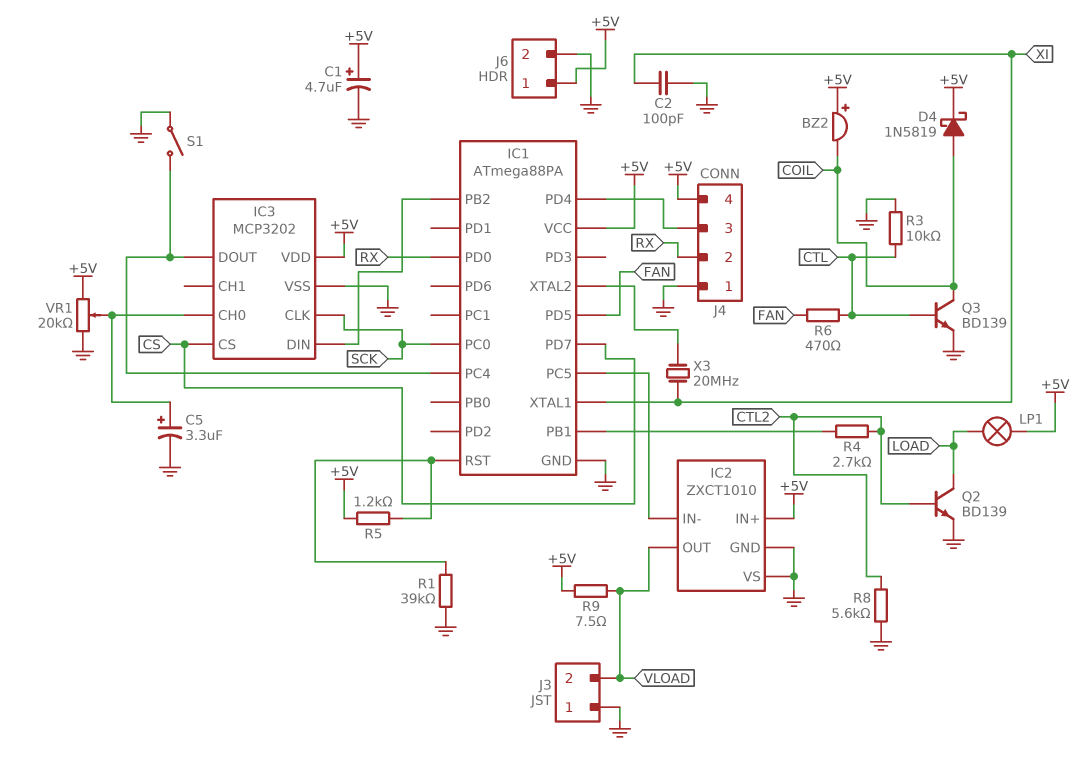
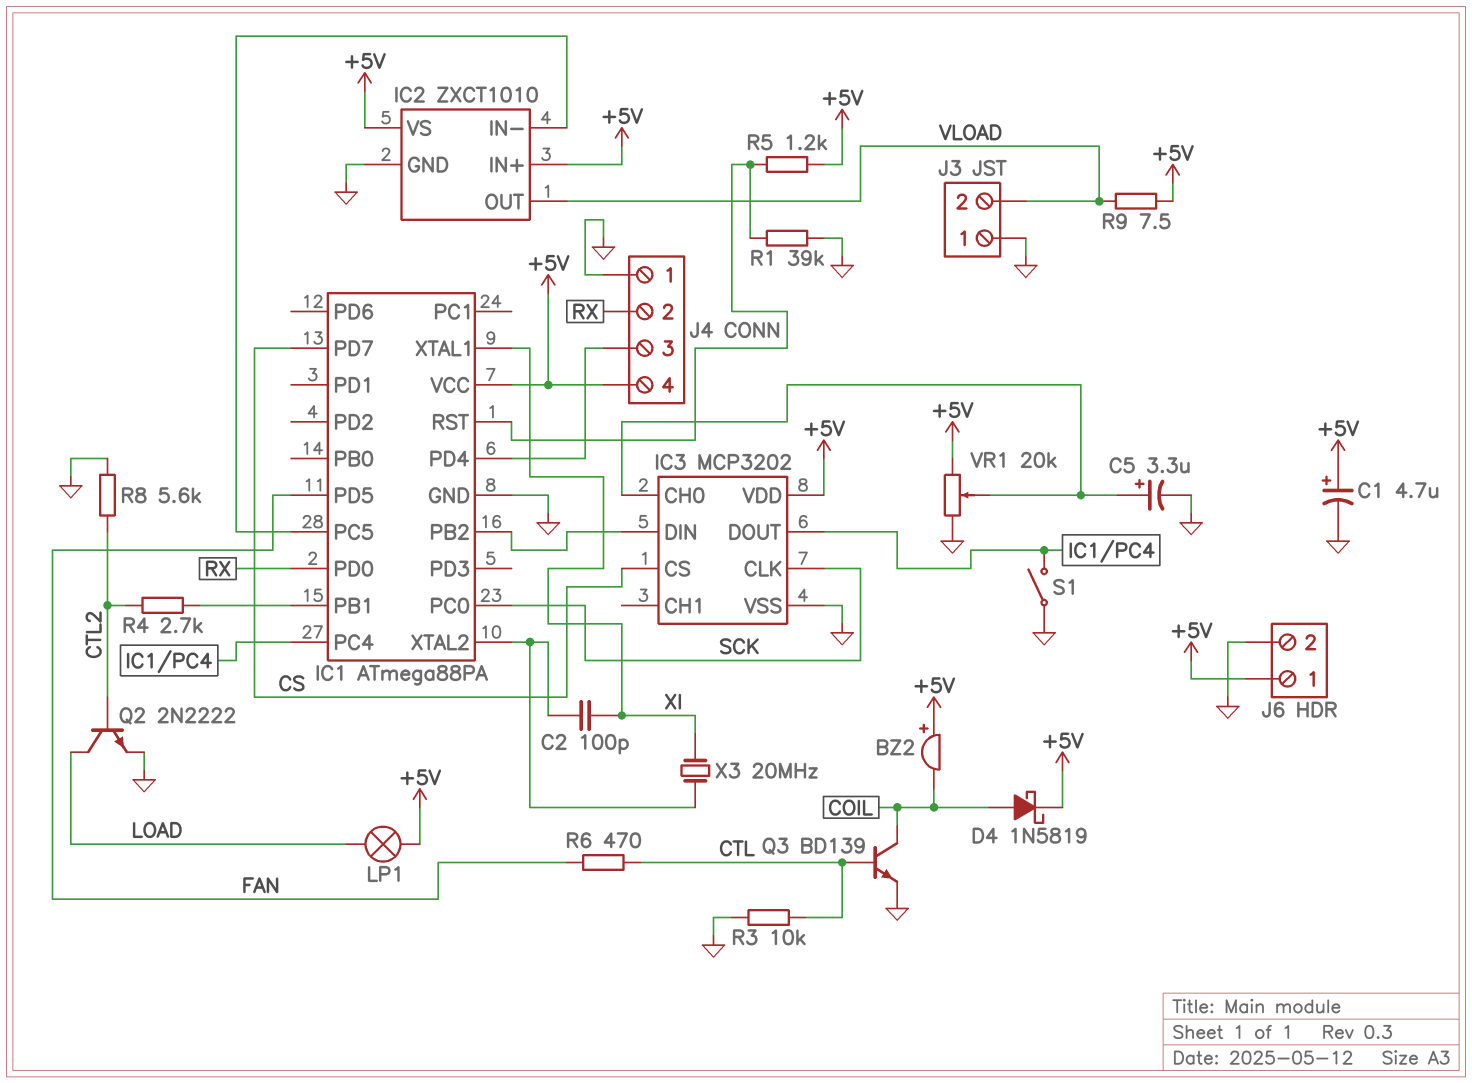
C2: 100pF (GND, XI) -> 100pF (IC1/XTAL2, XI)
IC2 pin VS: GND -> +5V
Q2: NPN BD139 (B CTL2, C LOAD, E GND) -> NPN 2N2222 (B CTL2, C LOAD, E GND)

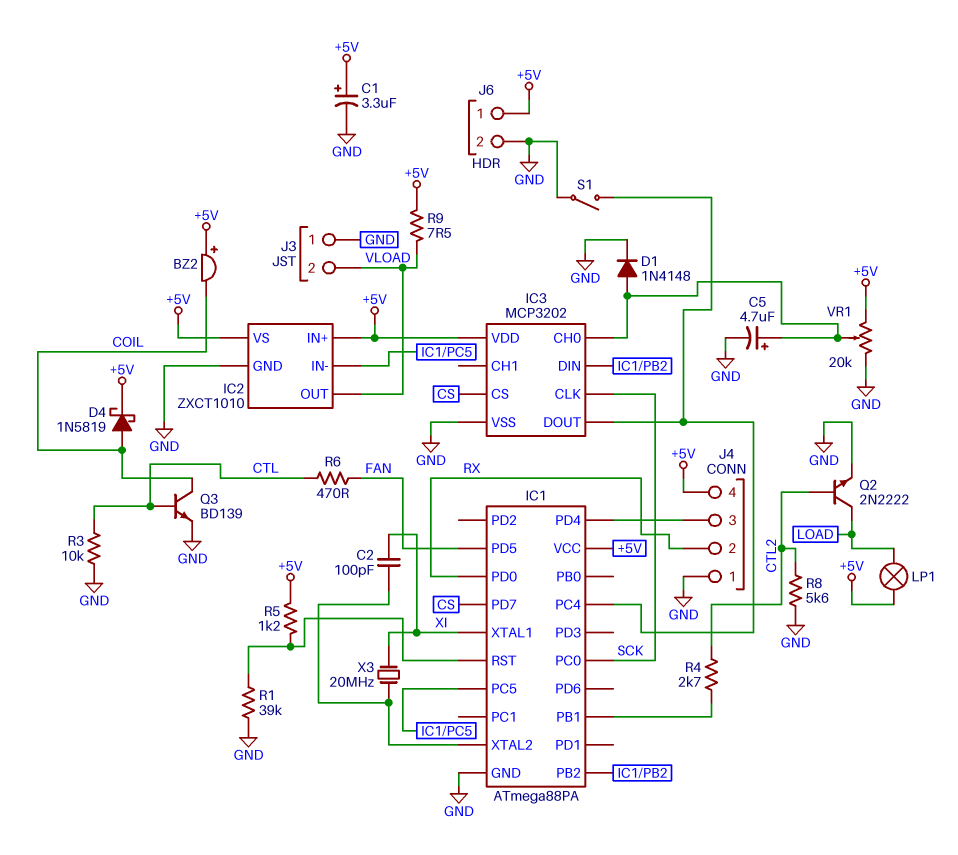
C1: 4.7uF (plus +5V, minus GND) -> 3.3uF (plus +5V, minus GND)
C5: 3.3uF (plus IC3/CH0, minus GND) -> 4.7uF (plus IC3/CH0, minus GND)
D1: none -> diode 1N4148 (A IC3/CH0, K GND)

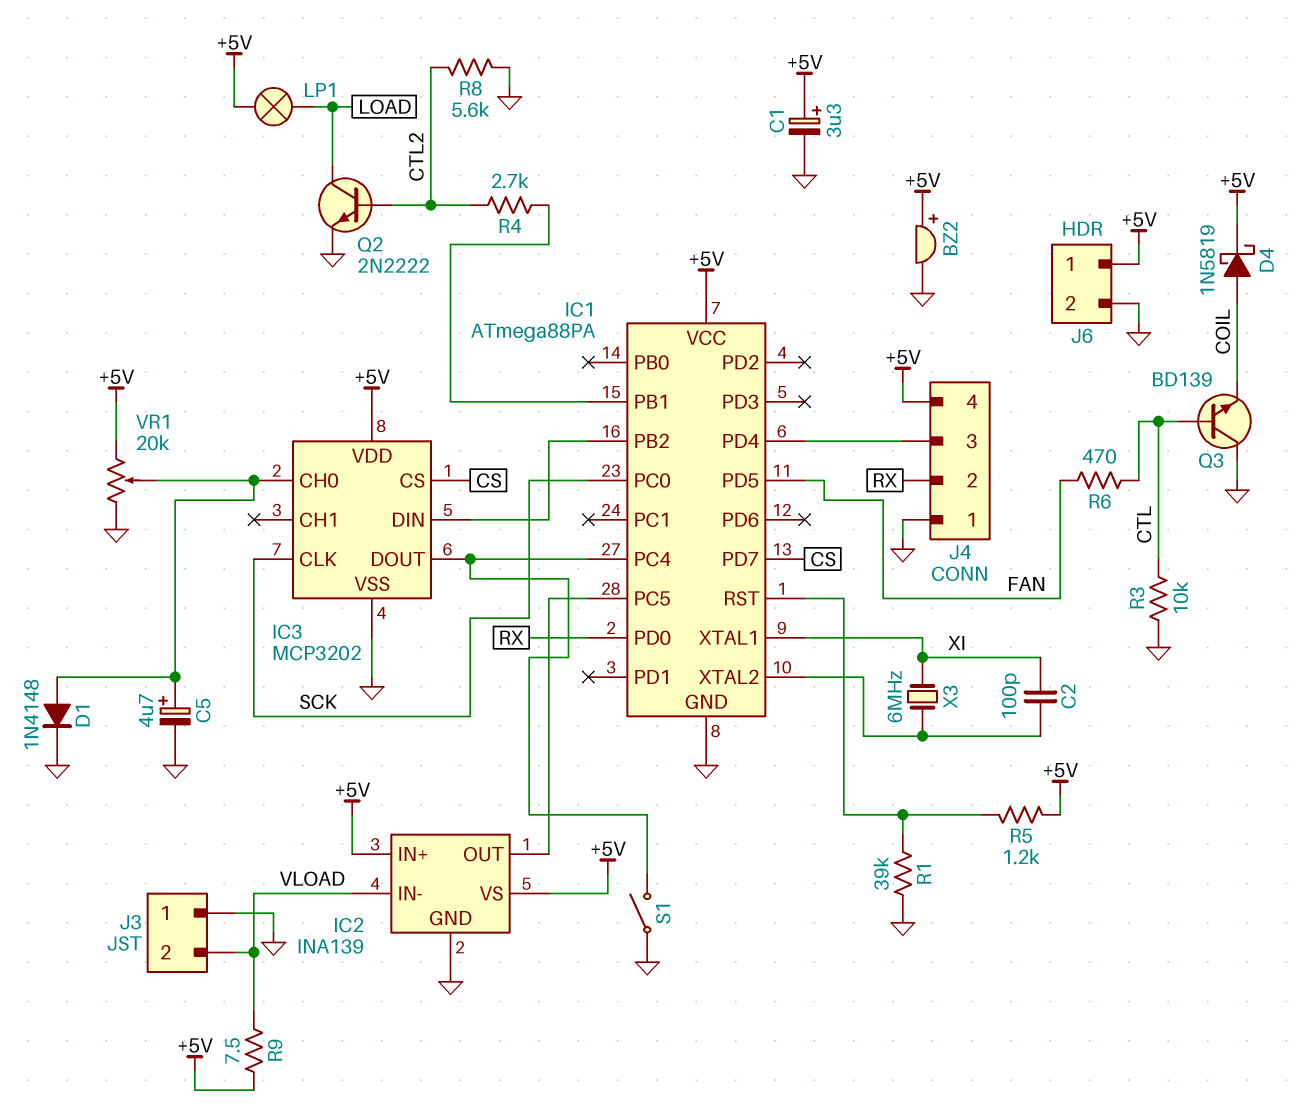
BZ2: buzzer (plus +5V, minus COIL) -> buzzer (plus +5V, minus GND)
IC2: ZXCT1010 -> INA139
IC2 pin IN-: IC1/PC5 -> VLOAD
IC2 pin OUT: VLOAD -> IC1/PC5
Q3: NPN BD139 (B CTL, C COIL, E GND) -> NPN BD139 (B CTL, C GND, E COIL)
X3: 20MHz (IC1/XTAL2, XI) -> 6MHz (IC1/XTAL2, XI)

